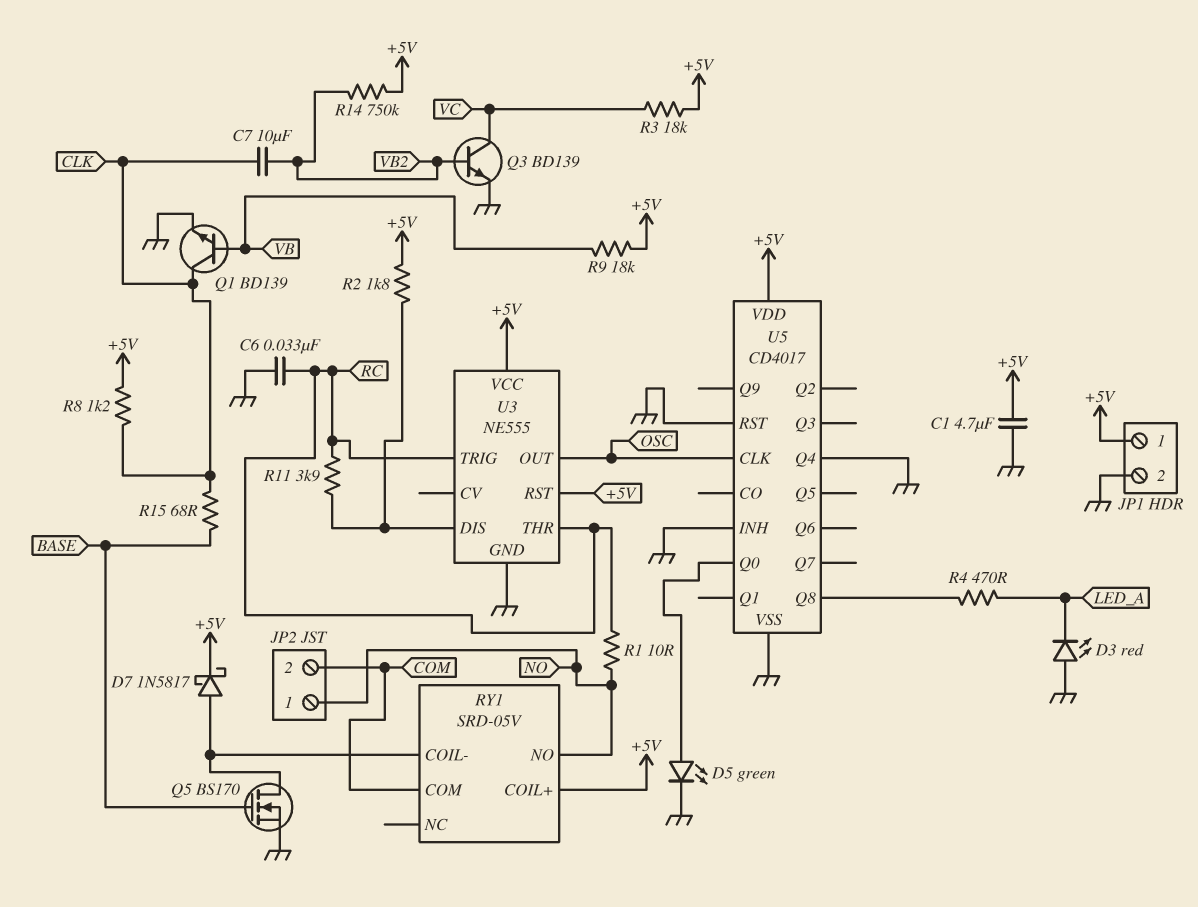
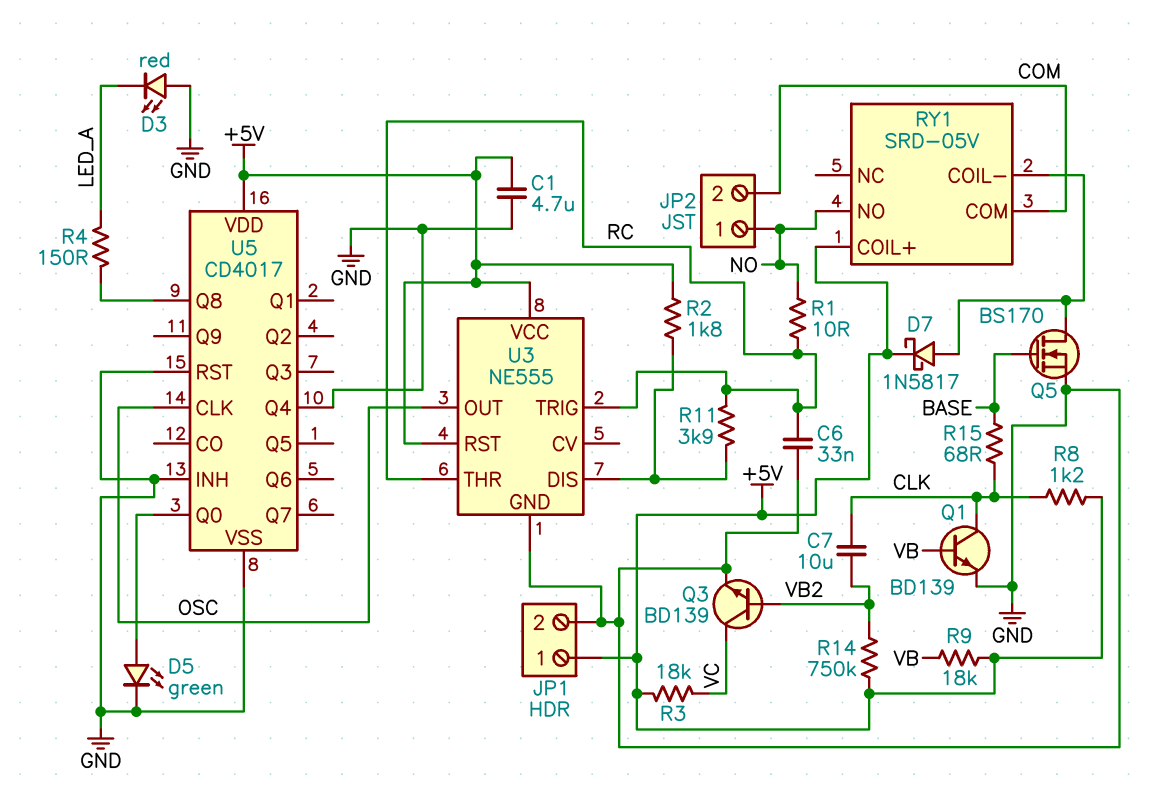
R4: 470 (LED_A, U5/Q8) -> 150 (LED_A, U5/Q8)

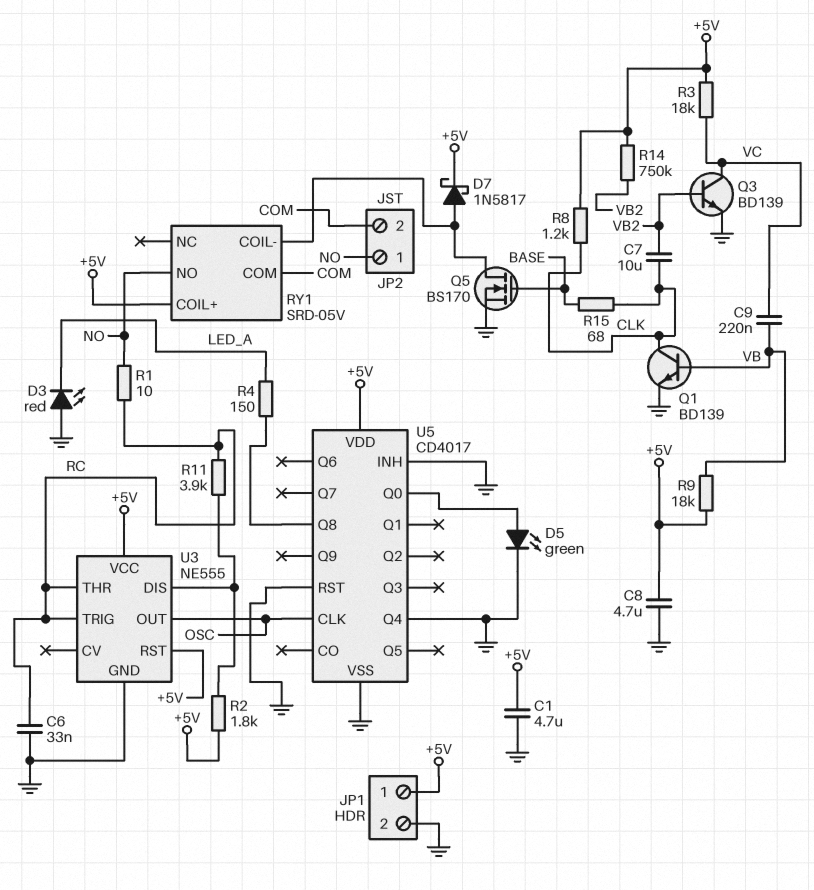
C8: none -> 4.7uF (+5V, GND)
C9: none -> 220nF (VB, VC)

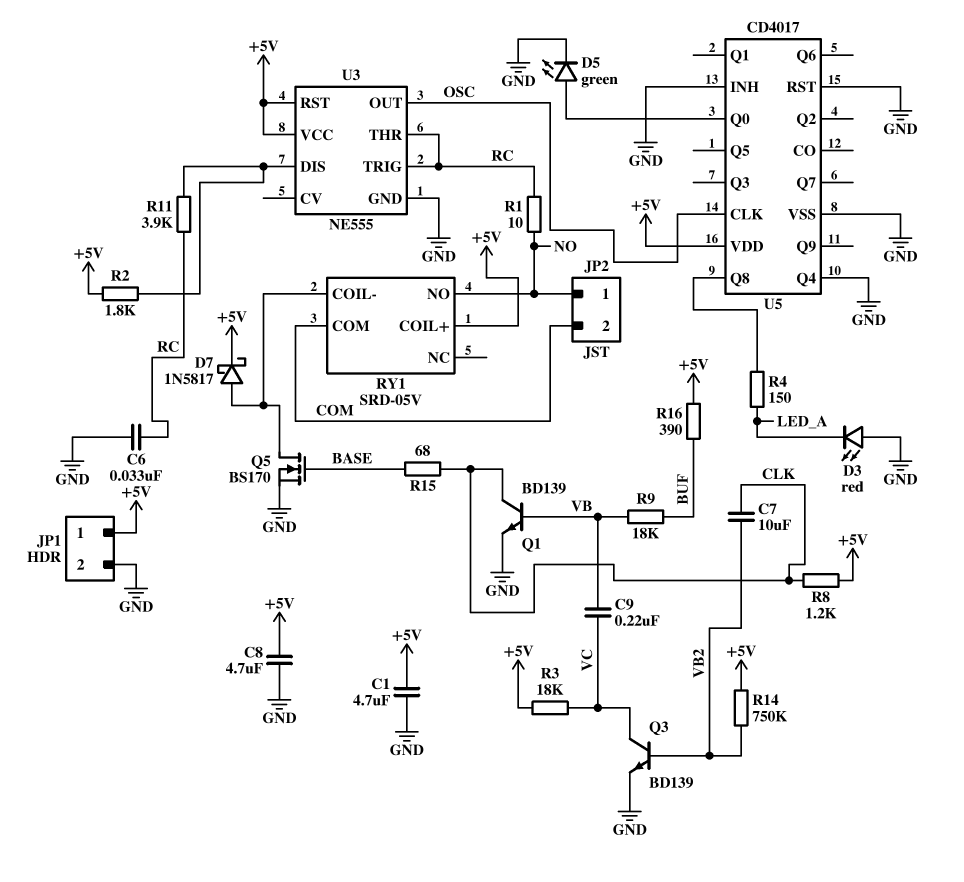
R9: 18k (+5V, VB) -> 18k (BUF, VB)
R16: none -> 390 (+5V, BUF)

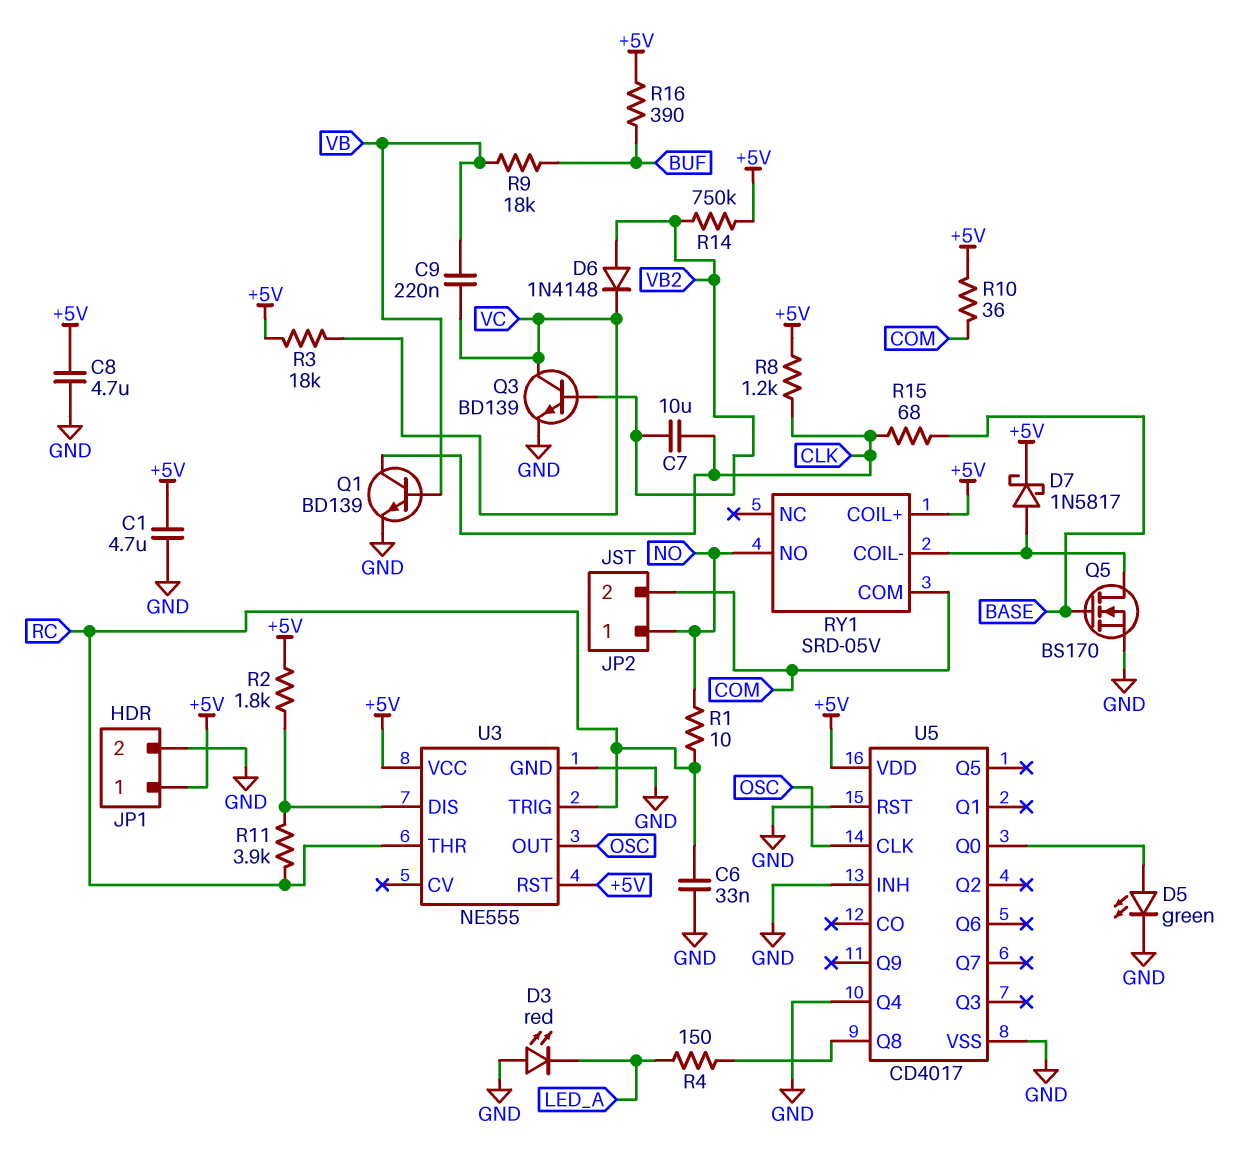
D6: none -> diode 1N4148 (A VB2, K VC)
R10: none -> 36 (+5V, COM)

